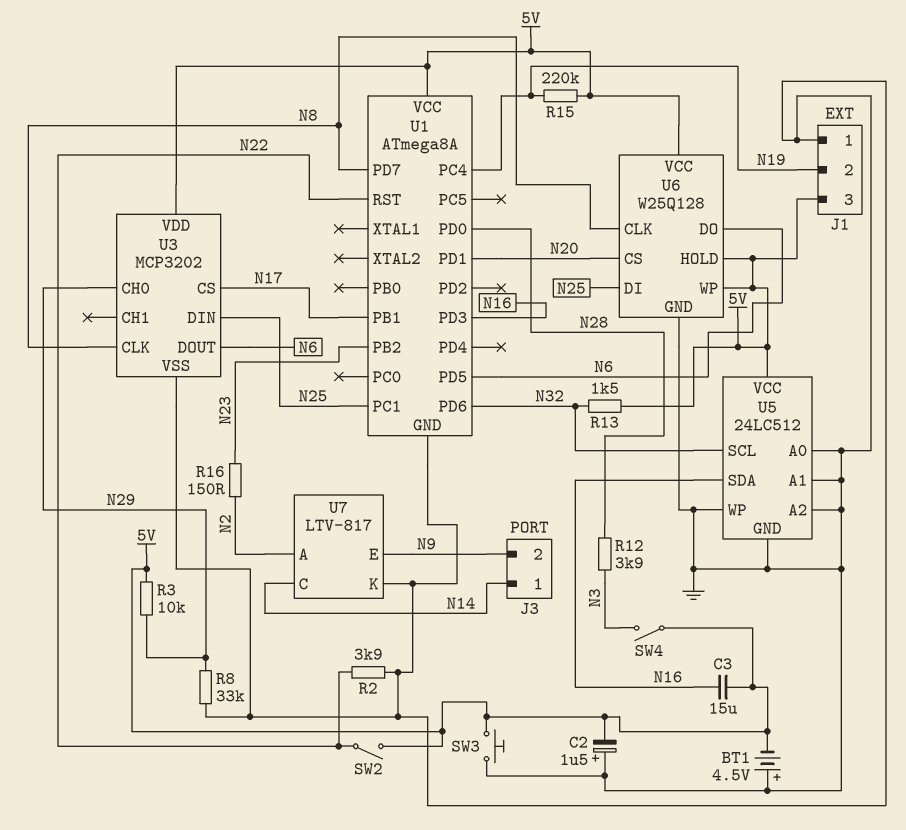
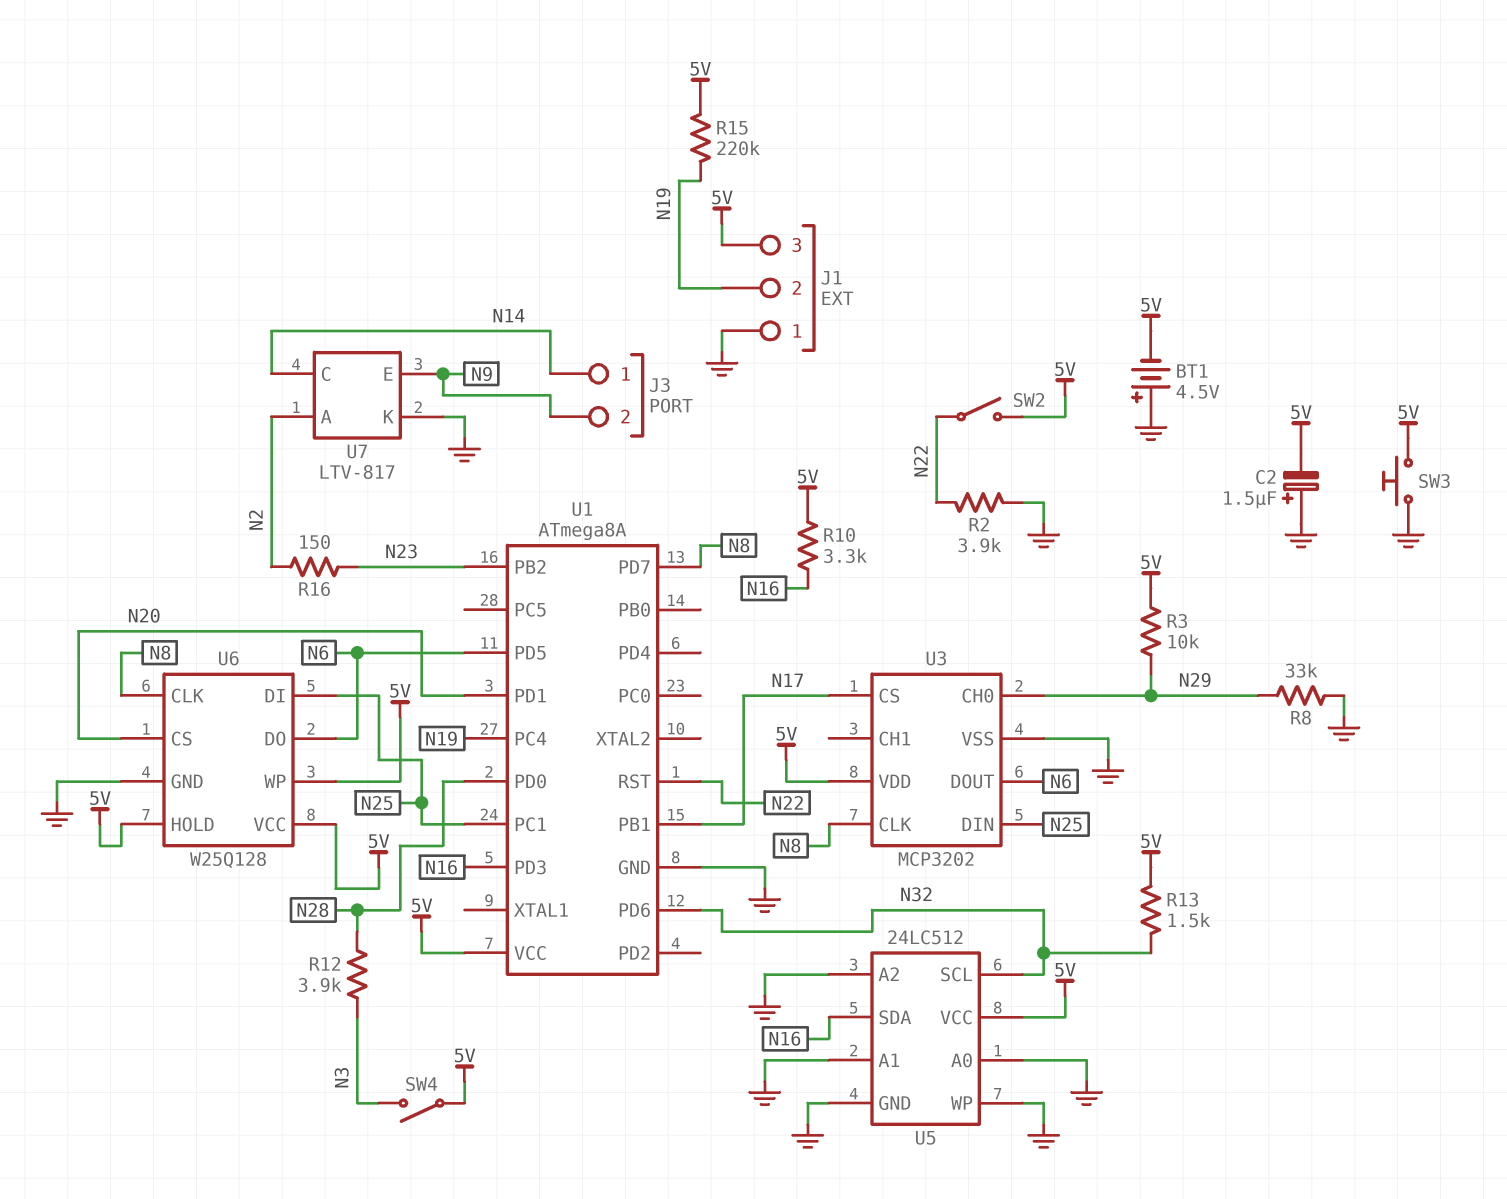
C3: 15uF (5V, N16) -> none
R10: none -> 3.3k (5V, N16)

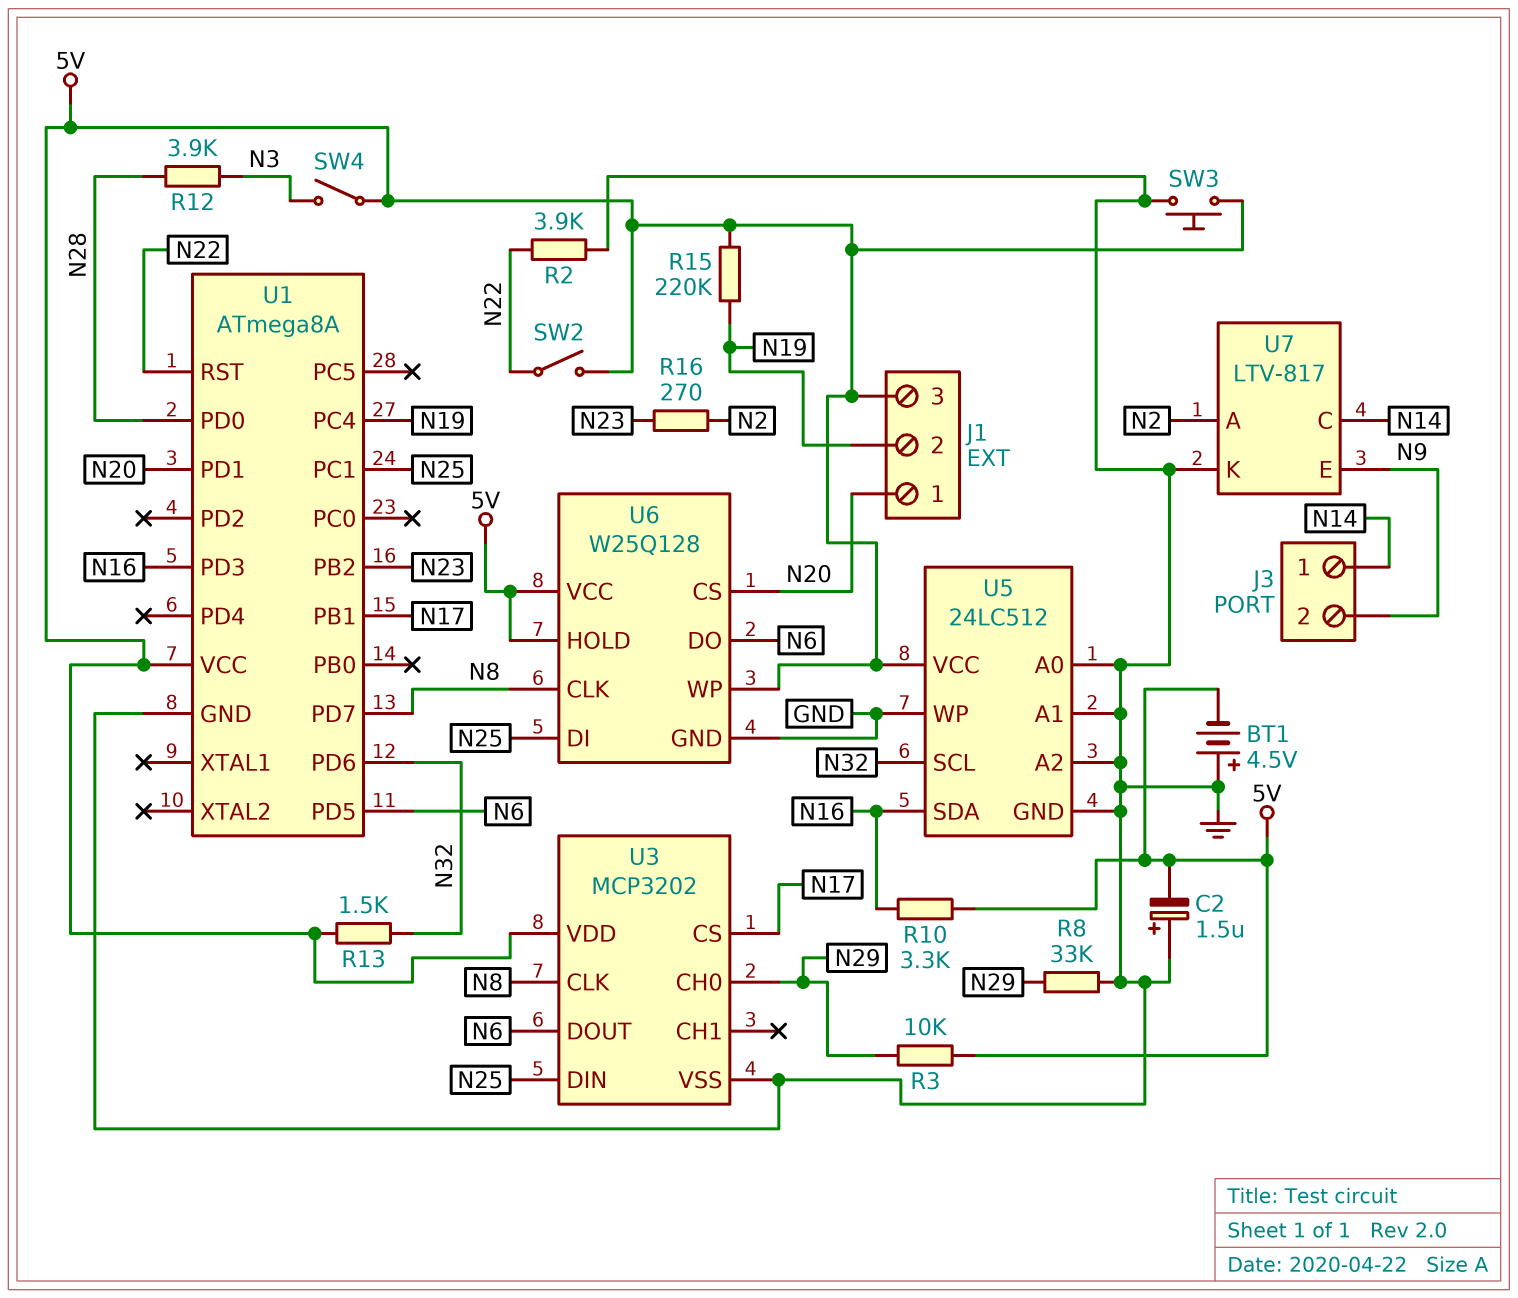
J1 pin 1: GND -> N20
R16: 150 (N2, N23) -> 270 (N2, N23)

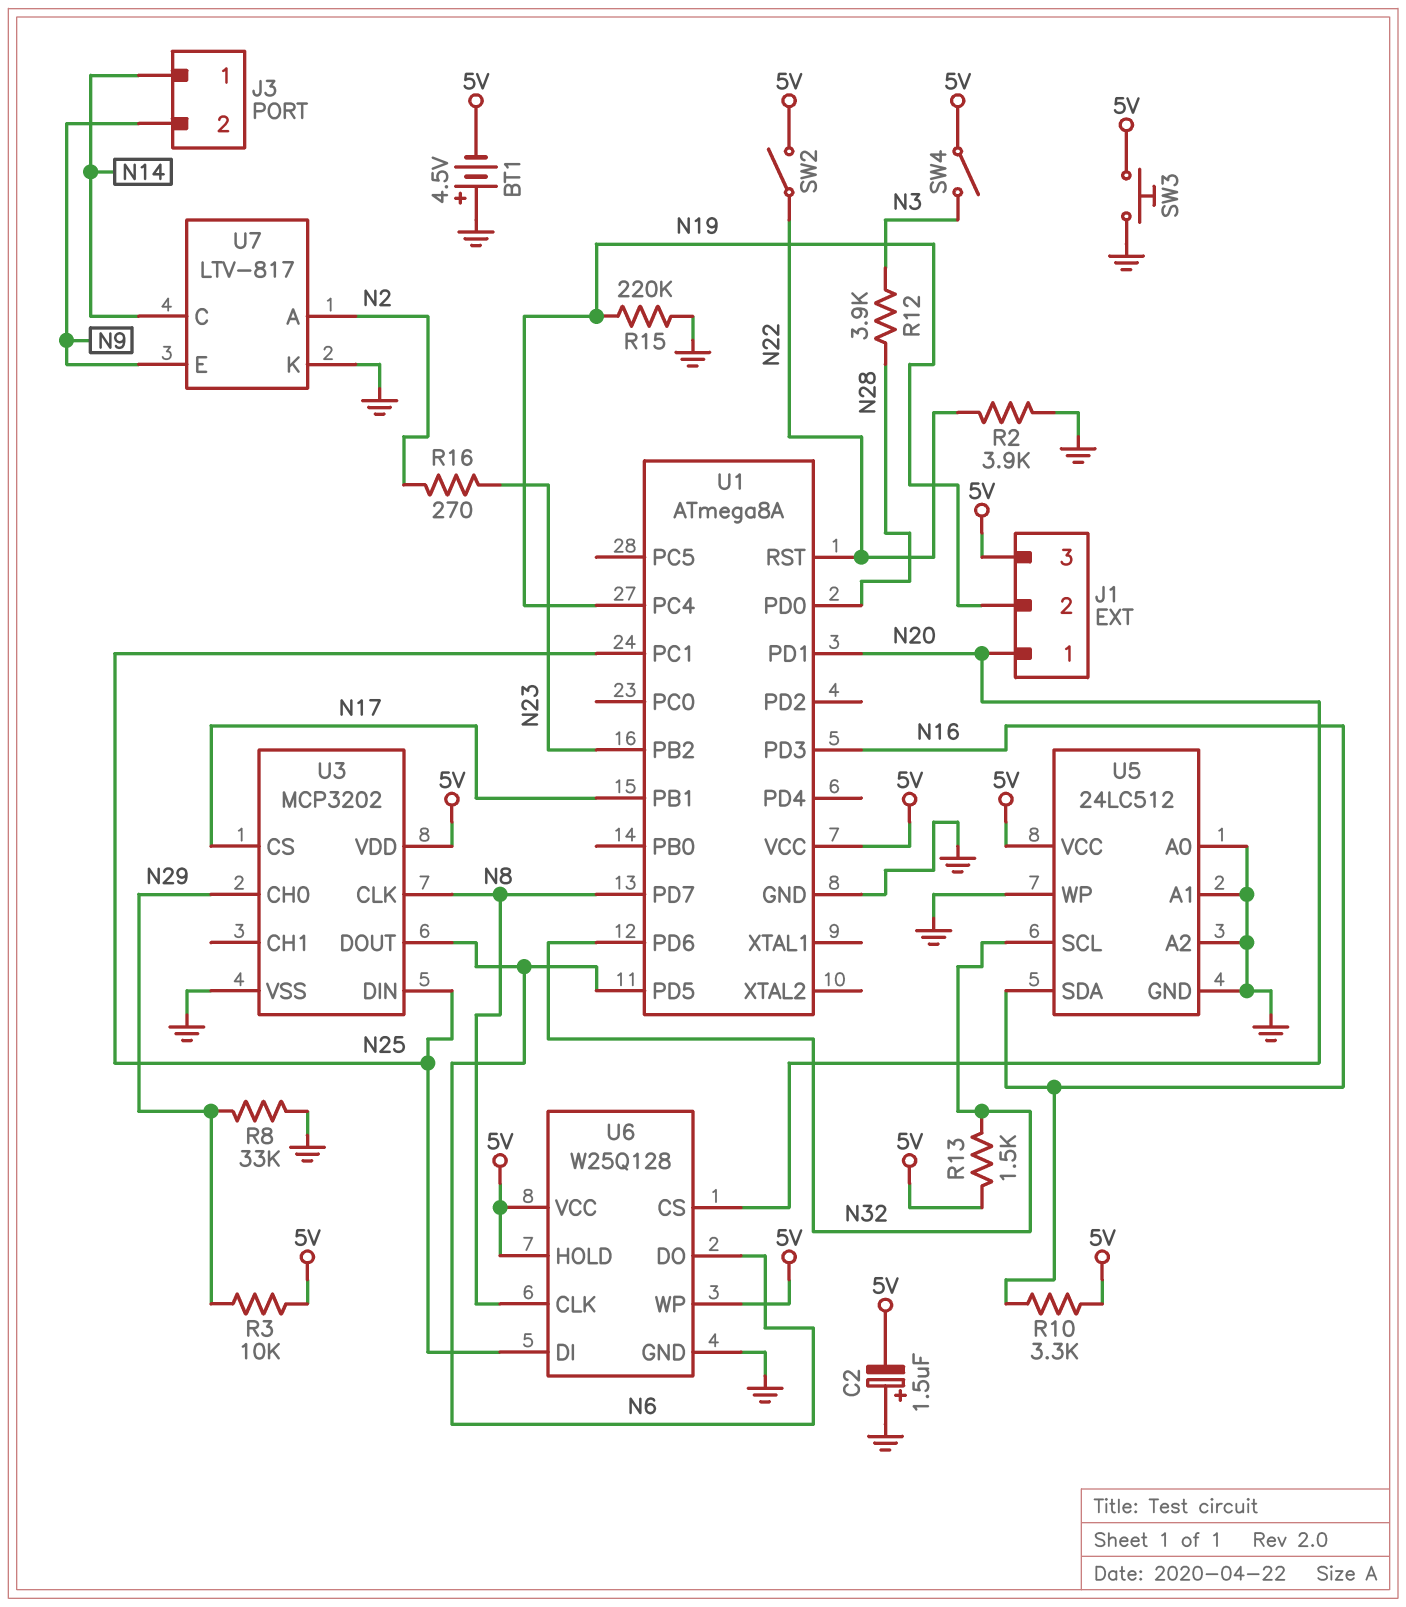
R15: 220k (5V, N19) -> 220k (GND, N19)

